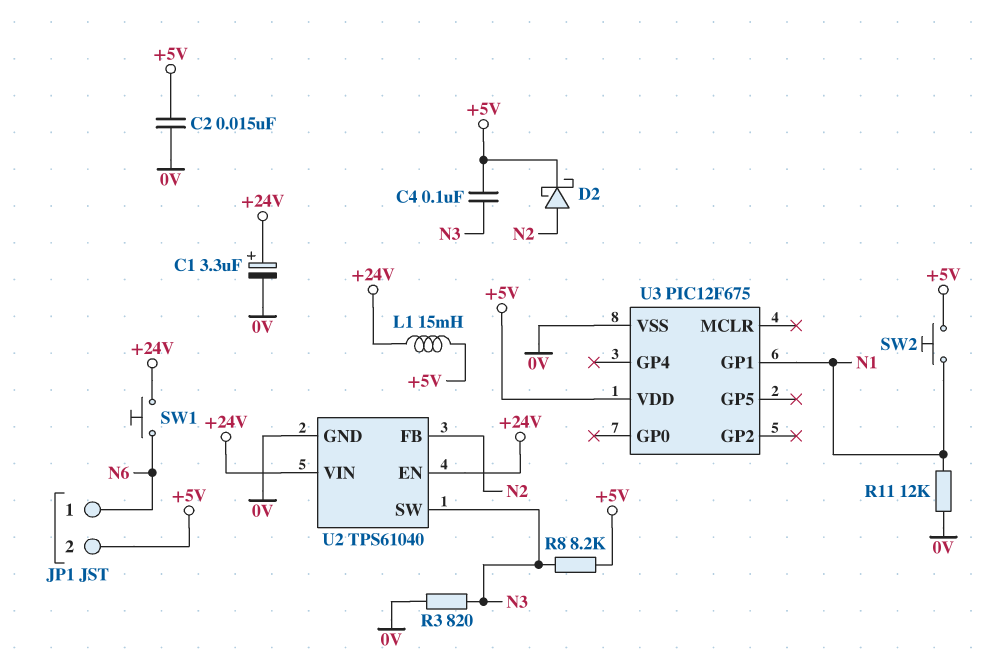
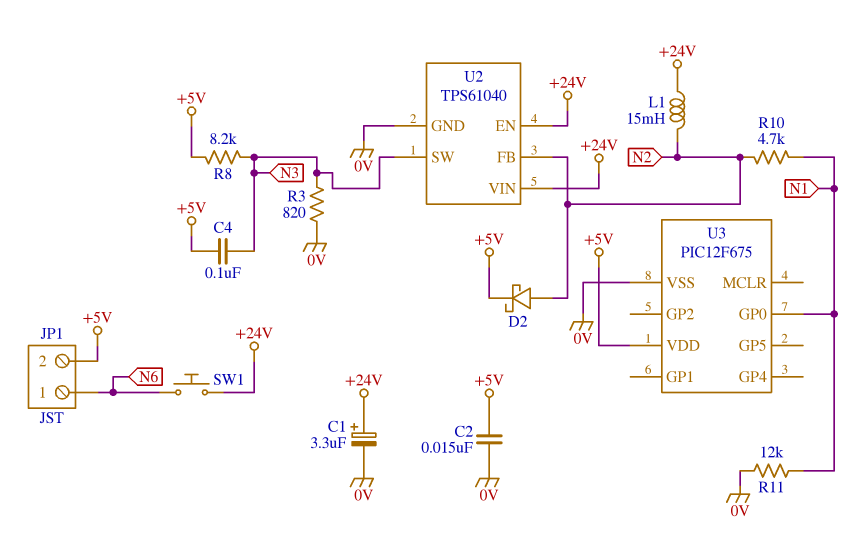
L1: 15mH (+5V, +24V) -> 15mH (+24V, N2)
R10: none -> 4.7k (N1, N2)
SW2: button (+5V, N1) -> none
U3 pin GP0: none -> N1
U3 pin GP1: N1 -> none

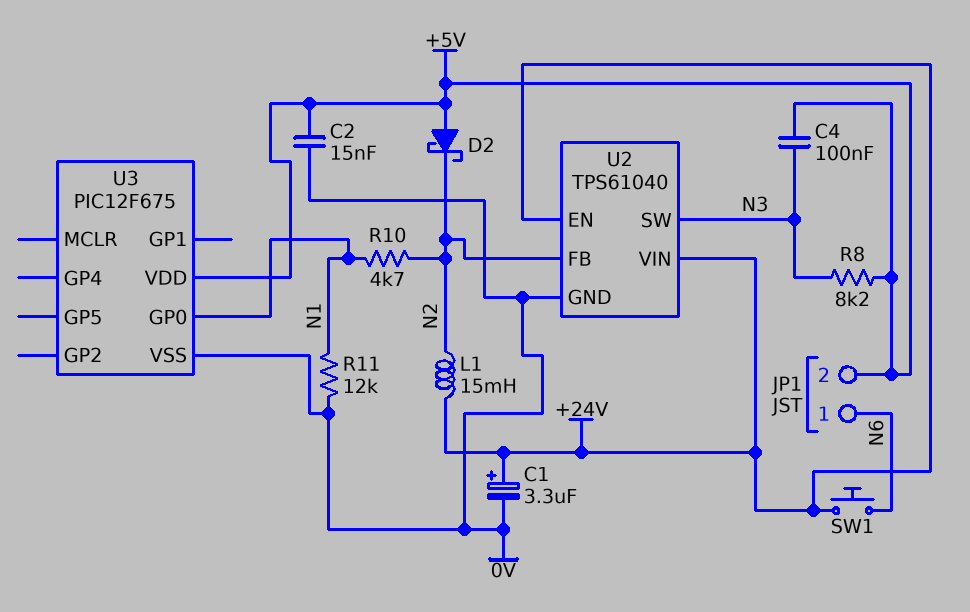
D2: schottky (A N2, K +5V) -> schottky (A +5V, K N2)
R3: 820 (0V, N3) -> none

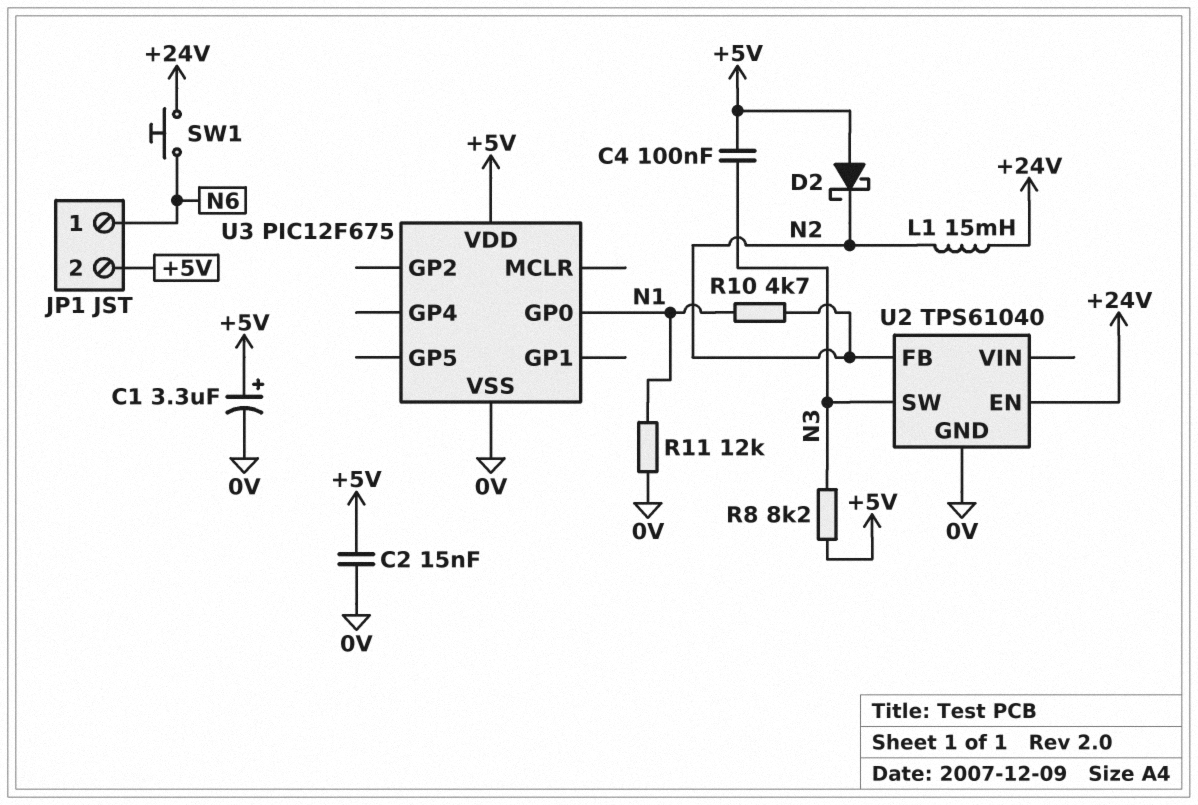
C1: 3.3uF (plus +24V, minus 0V) -> 3.3uF (plus +5V, minus 0V)
U2 pin VIN: +24V -> none

